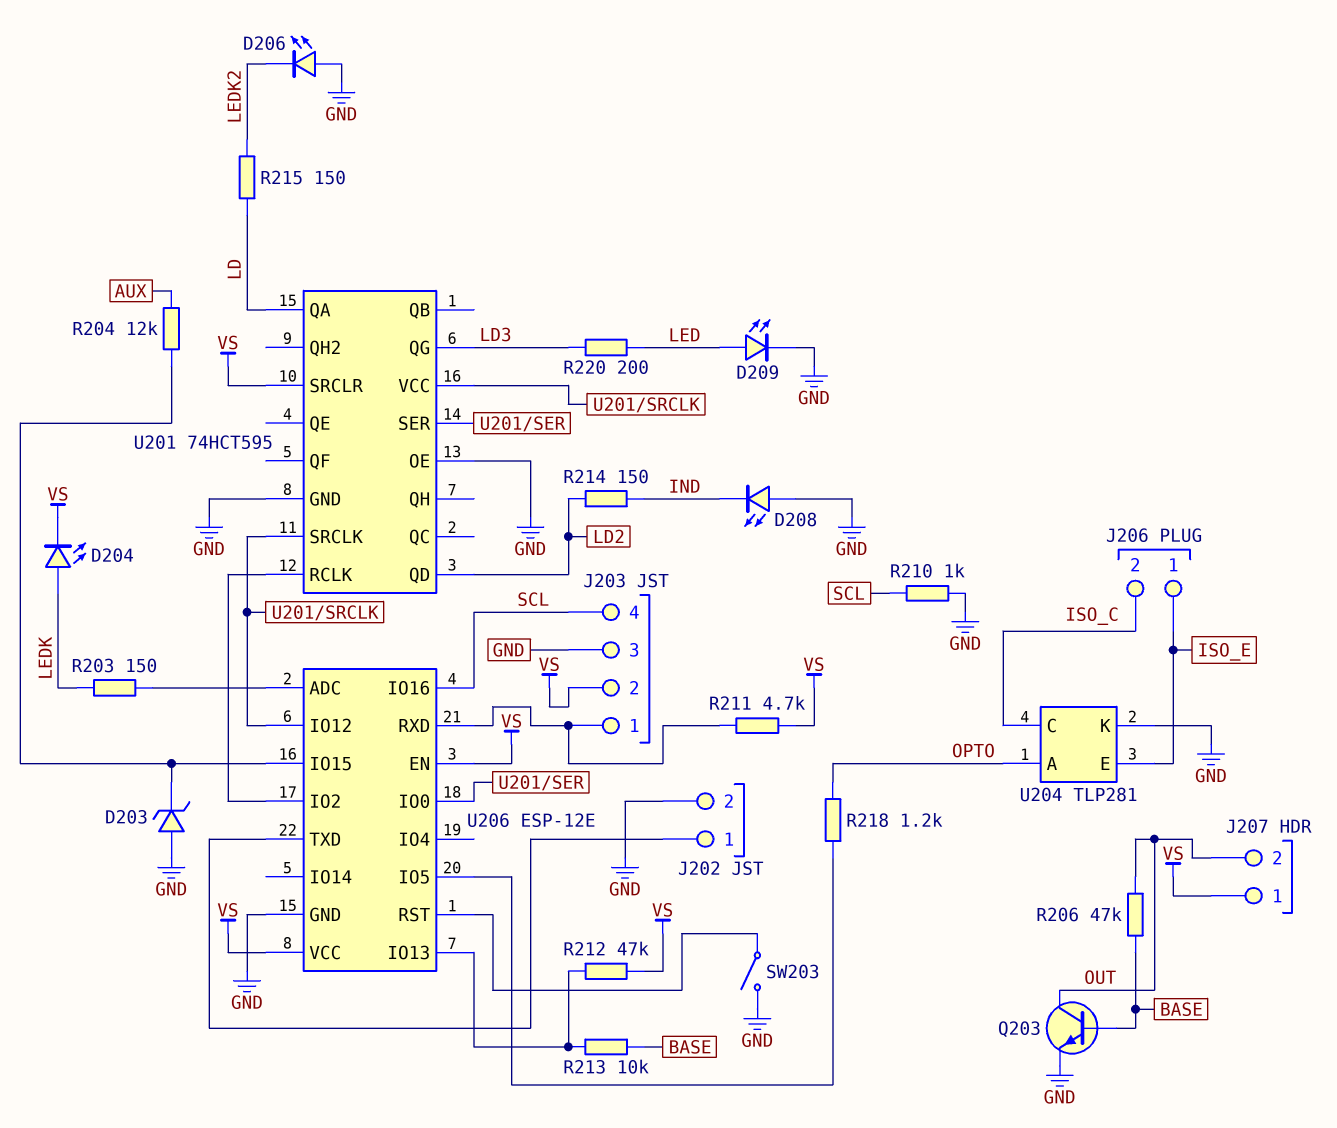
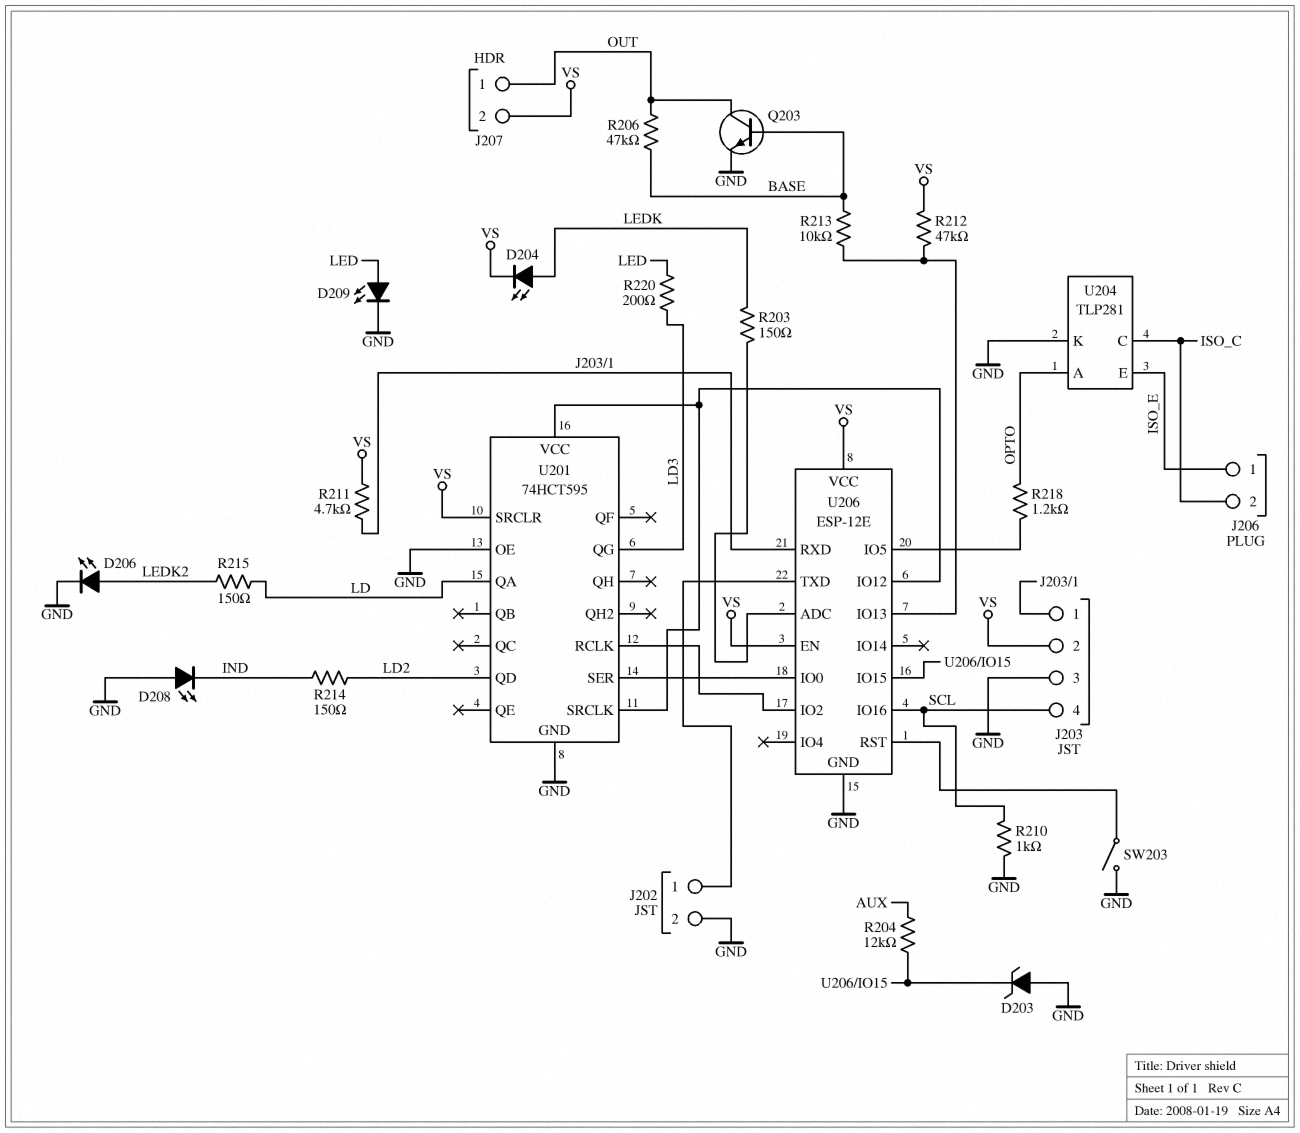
D206: LED (A GND, K LEDK2) -> LED (A LEDK2, K GND)
J207 pin 1: VS -> OUT
J207 pin 2: OUT -> VS

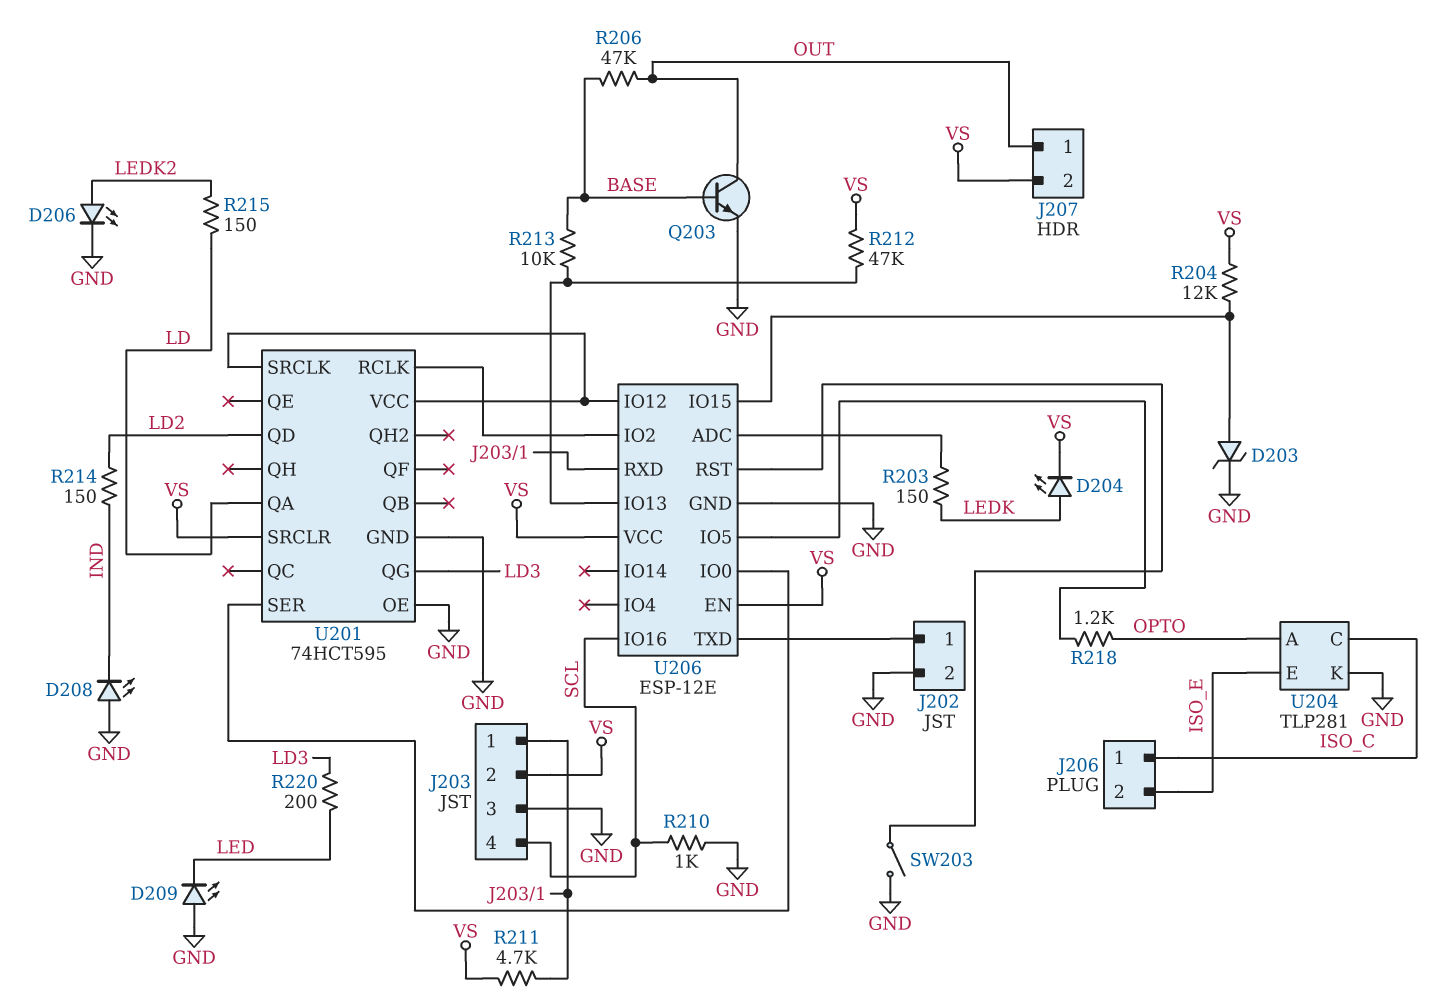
D203: zener (A GND, K U206/IO15) -> zener (A U206/IO15, K GND)
D209: LED (A LED, K GND) -> LED (A GND, K LED)
J206 pin 1: ISO_E -> ISO_C
J206 pin 2: ISO_C -> ISO_E
R204: 12k (AUX, U206/IO15) -> 12k (U206/IO15, VS)

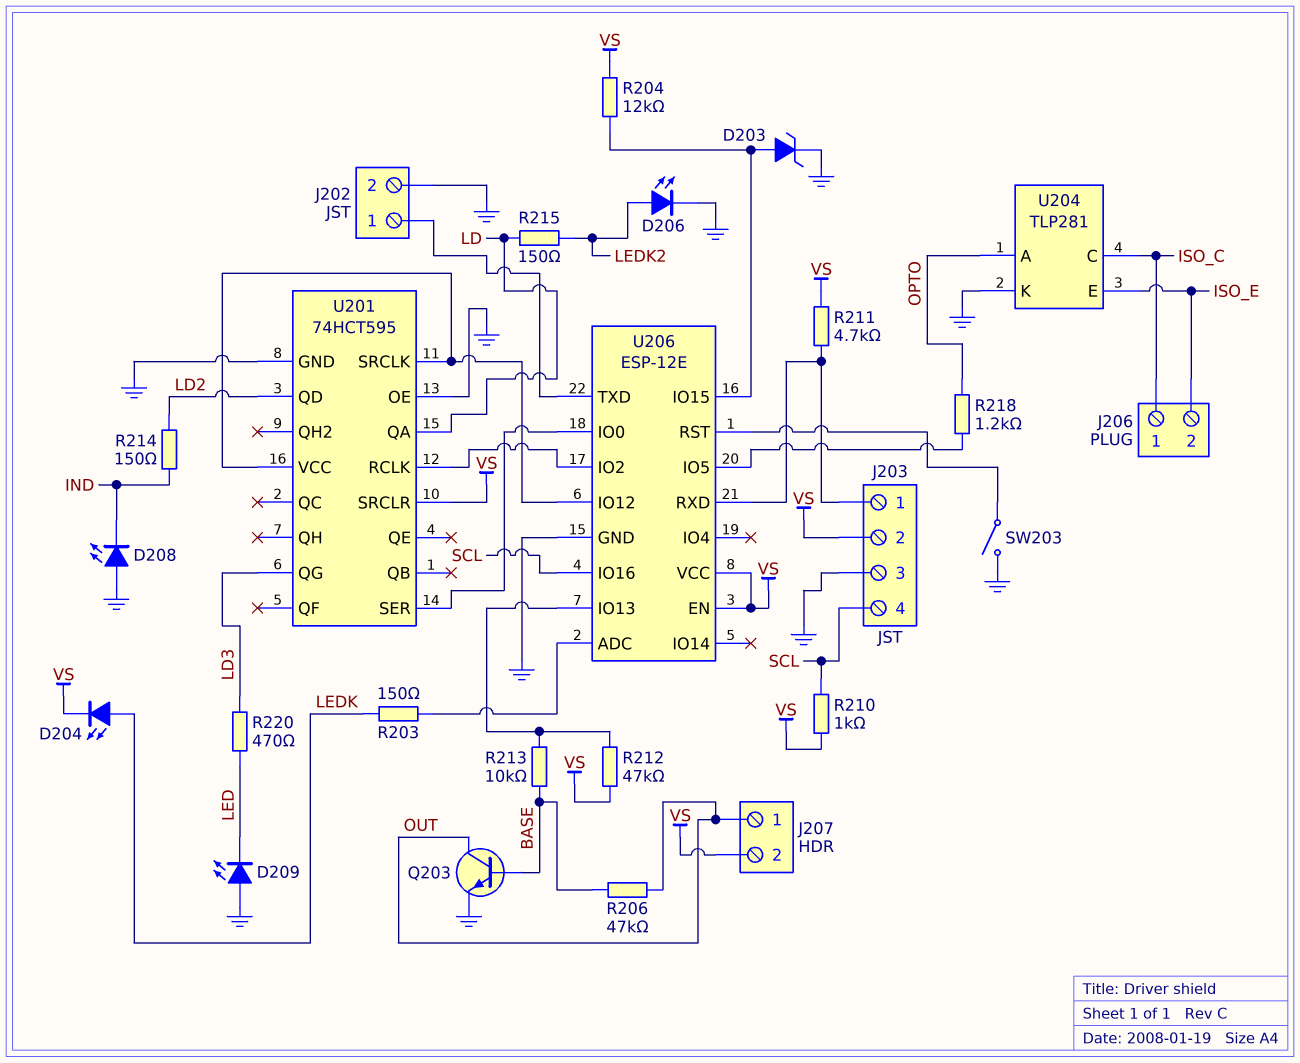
R210: 1k (GND, SCL) -> 1k (SCL, VS)
R220: 200 (LD3, LED) -> 470 (LD3, LED)

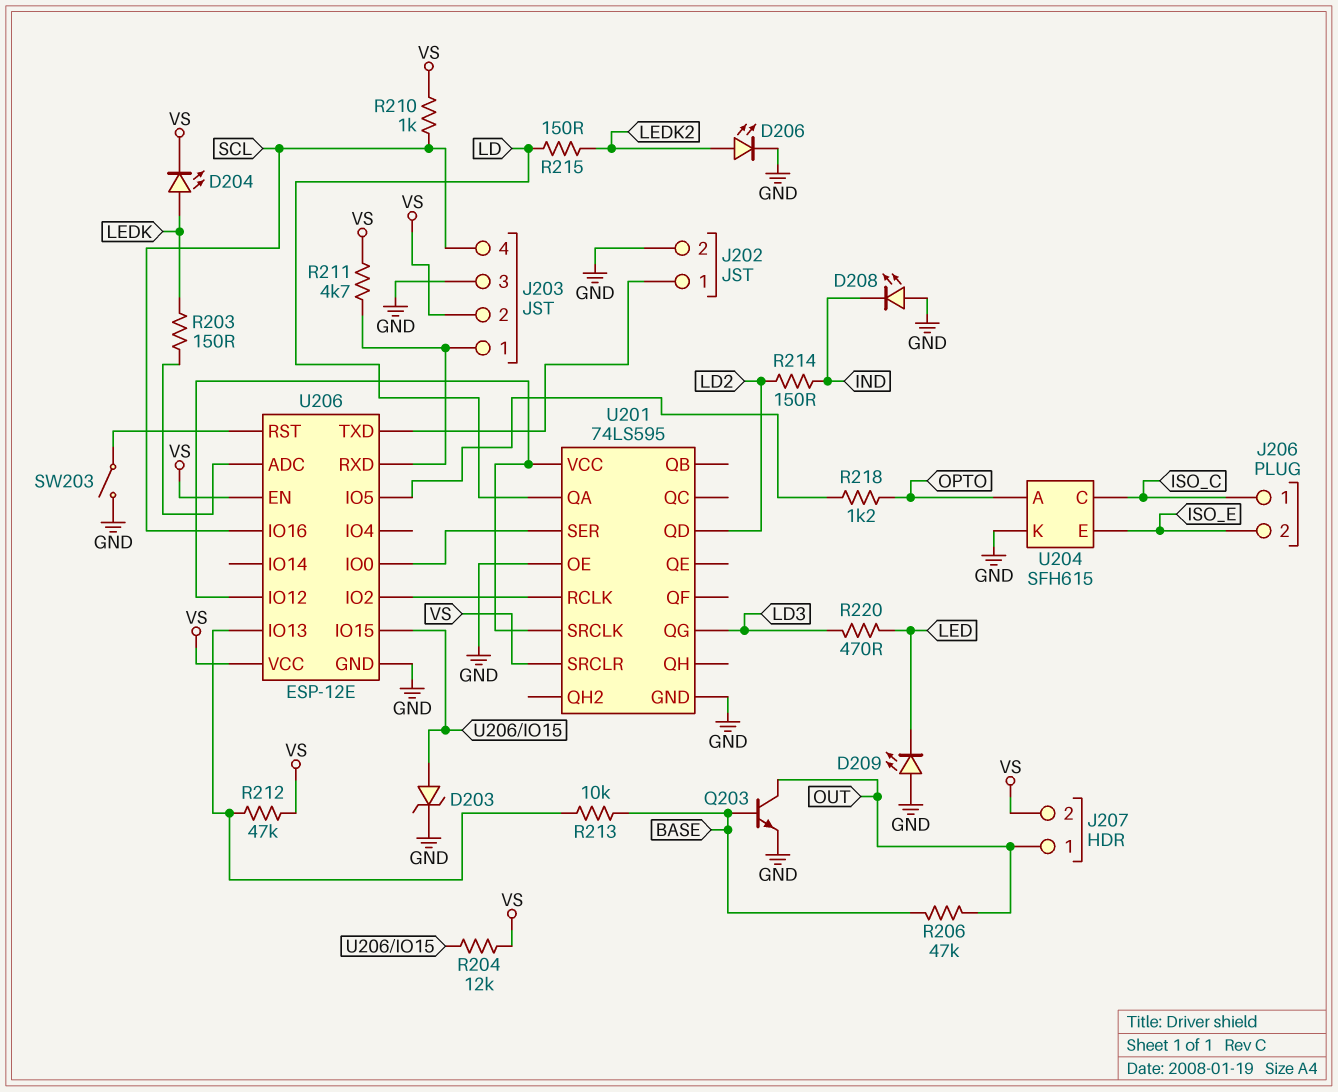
U201: 74HCT595 -> 74LS595
U204: TLP281 -> SFH615

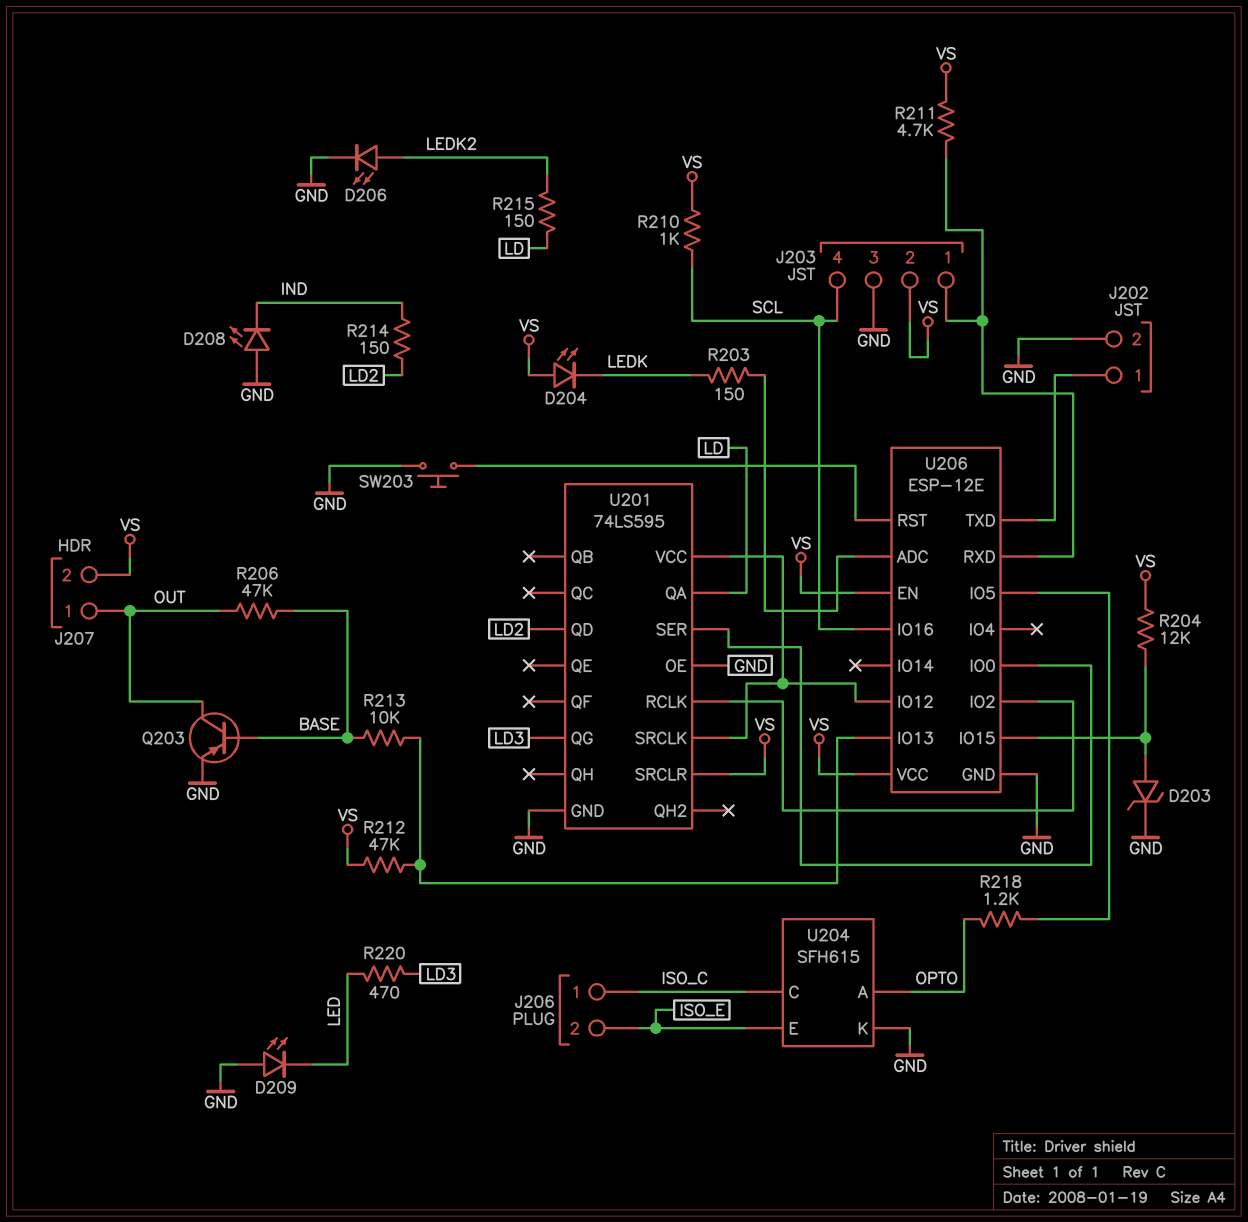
D204: LED (A LEDK, K VS) -> LED (A VS, K LEDK)
Q203: NPN (B BASE, C OUT, E GND) -> PNP (B BASE, C OUT, E GND)
SW203: switch (GND, U206/RST) -> button (GND, U206/RST)

